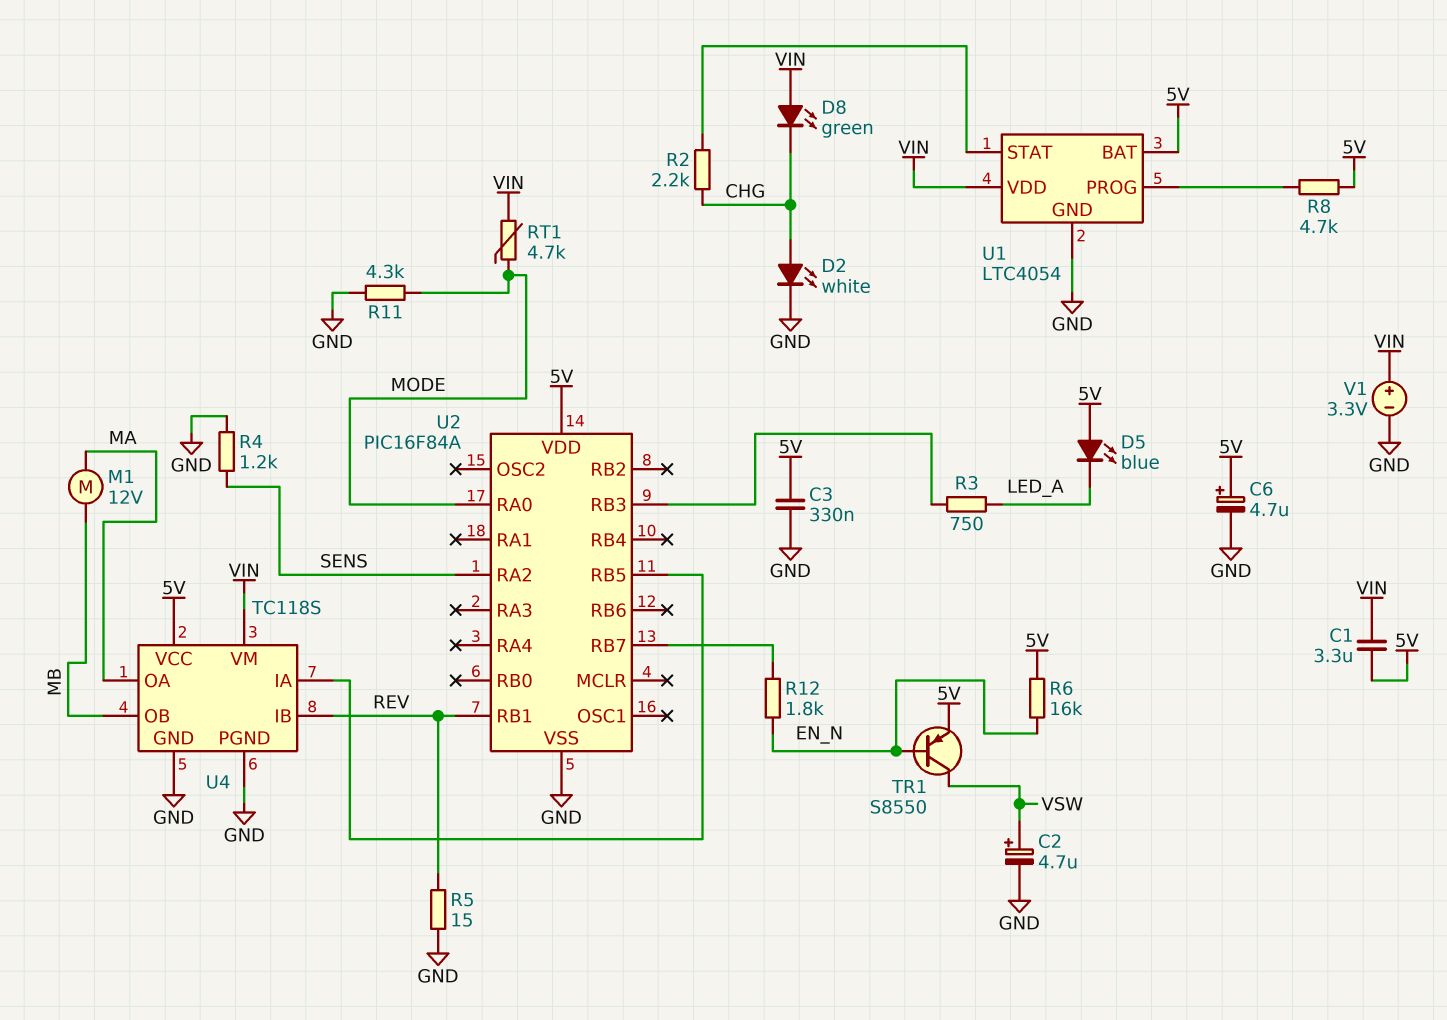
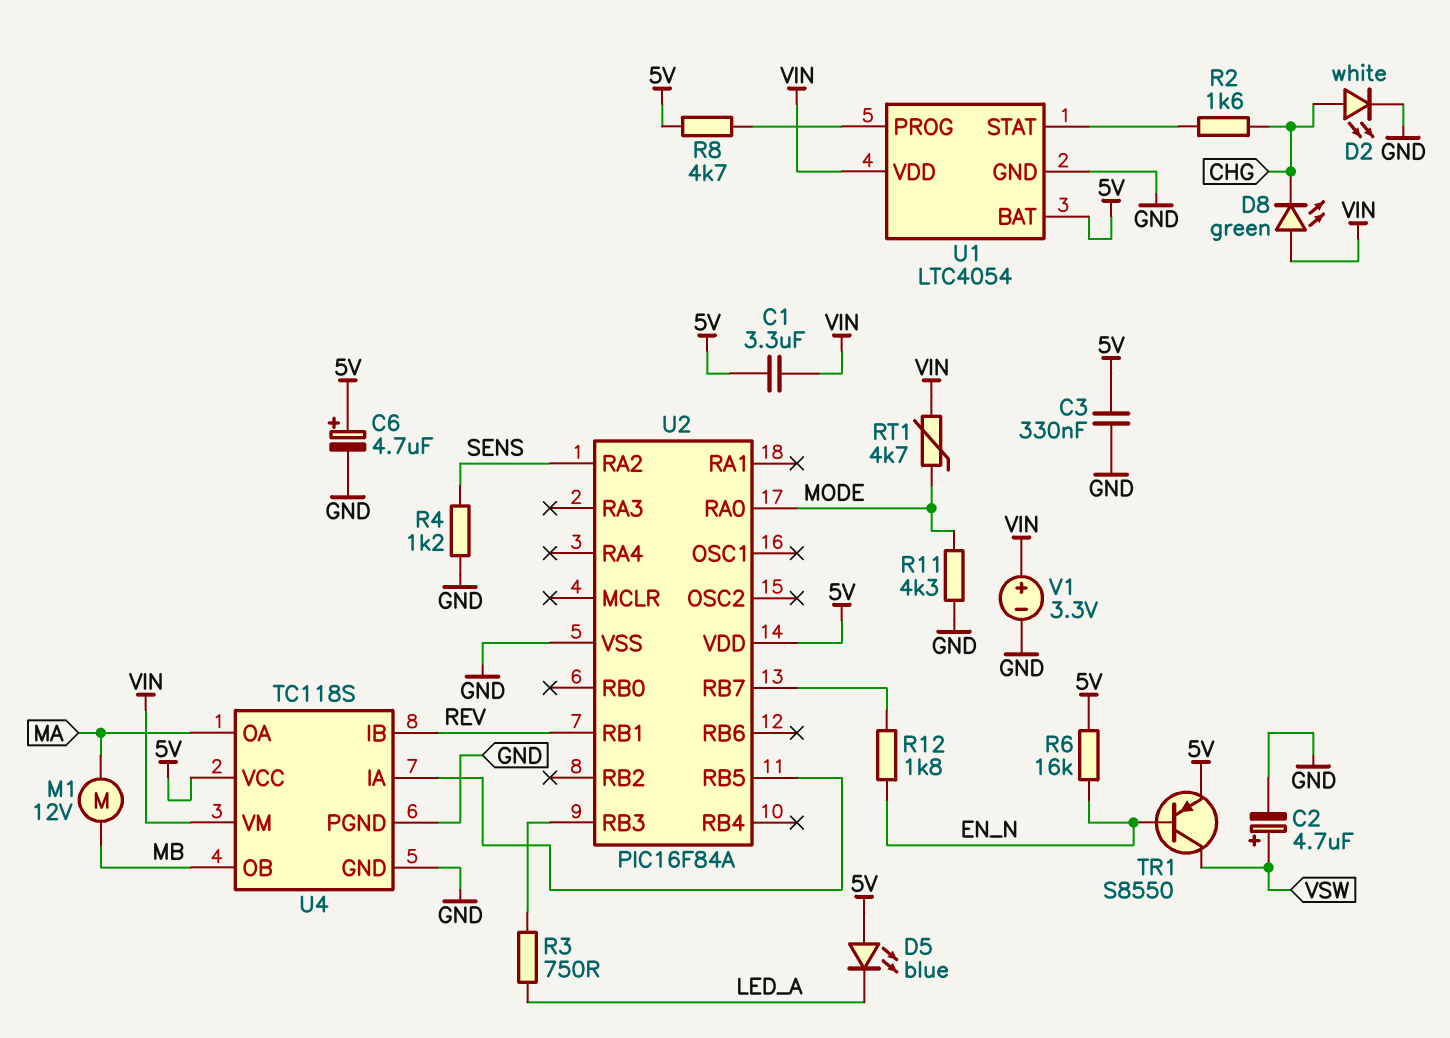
R2: 2.2k (CHG, U1/STAT) -> 1.6k (CHG, U1/STAT)
R5: 15 (GND, REV) -> none

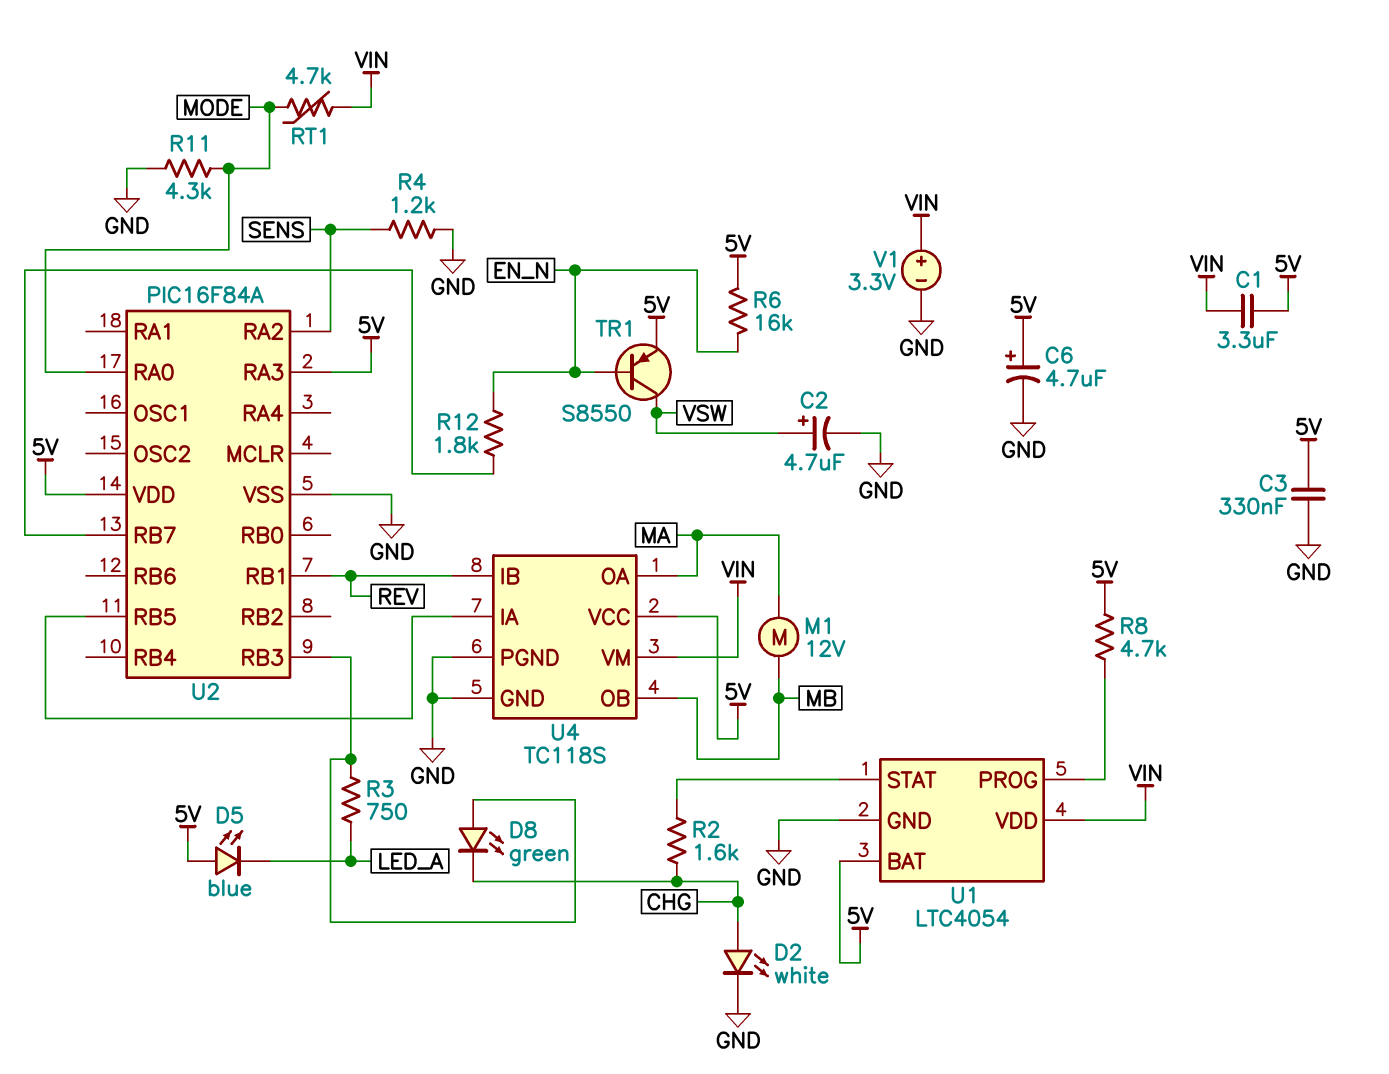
D8: LED green (A VIN, K CHG) -> LED green (A U2/RB3, K CHG)
U2 pin RA3: none -> 5V

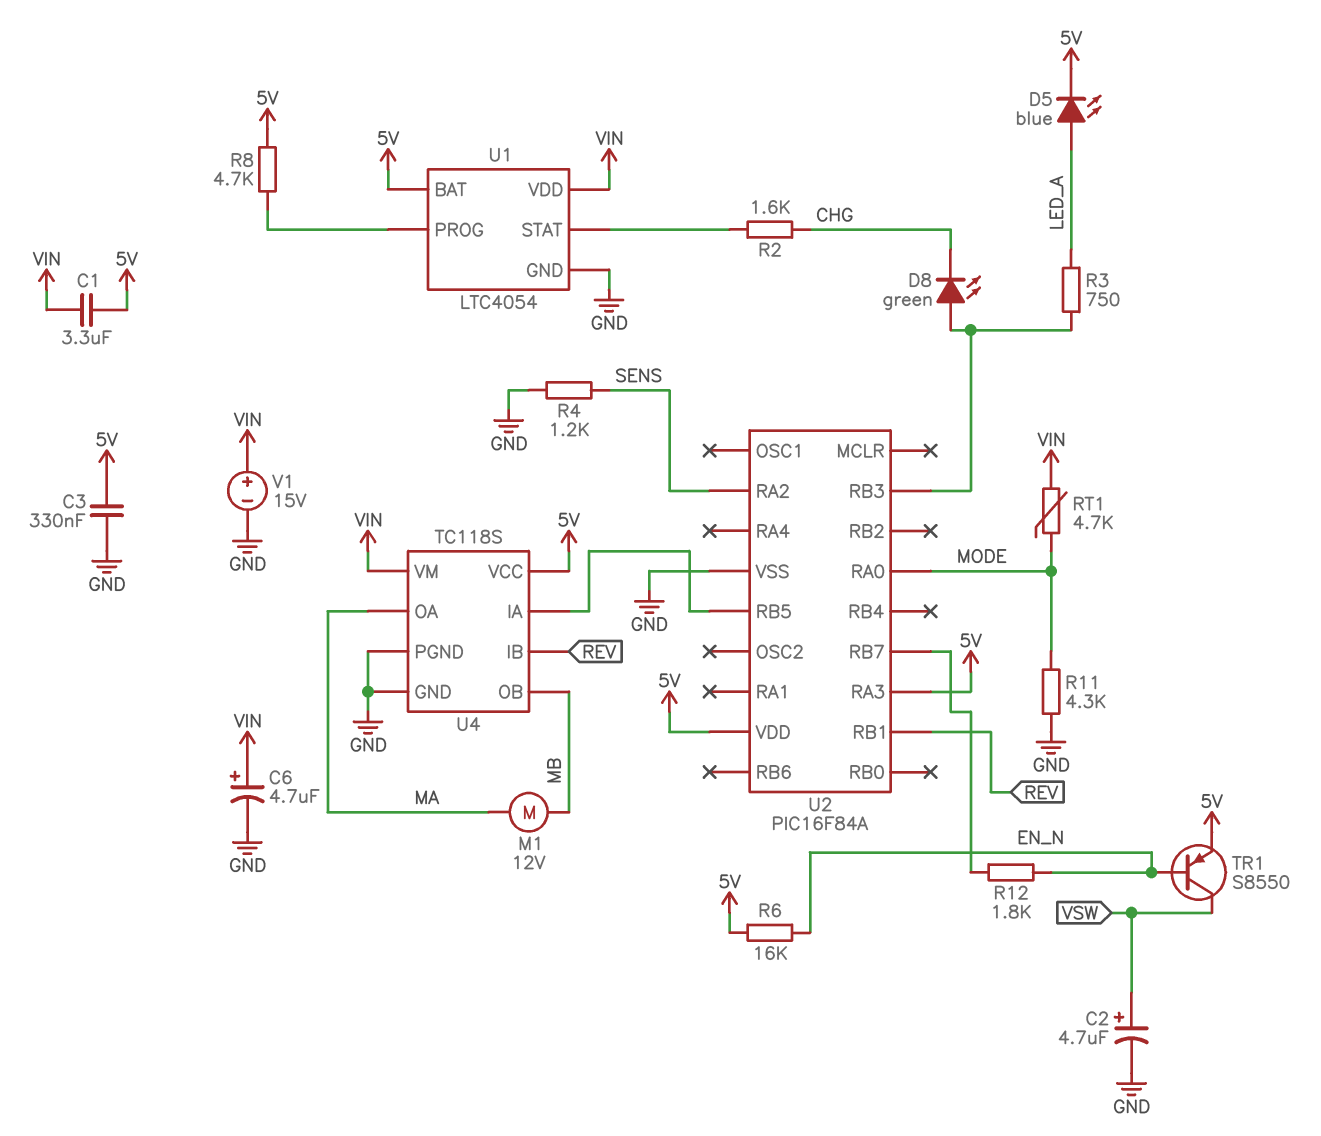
C6: 4.7uF (plus 5V, minus GND) -> 4.7uF (plus VIN, minus GND)
D2: LED white (A CHG, K GND) -> none
D5: LED blue (A 5V, K LED_A) -> LED blue (A LED_A, K 5V)
V1: 3.3V (plus VIN, minus GND) -> 15V (plus VIN, minus GND)

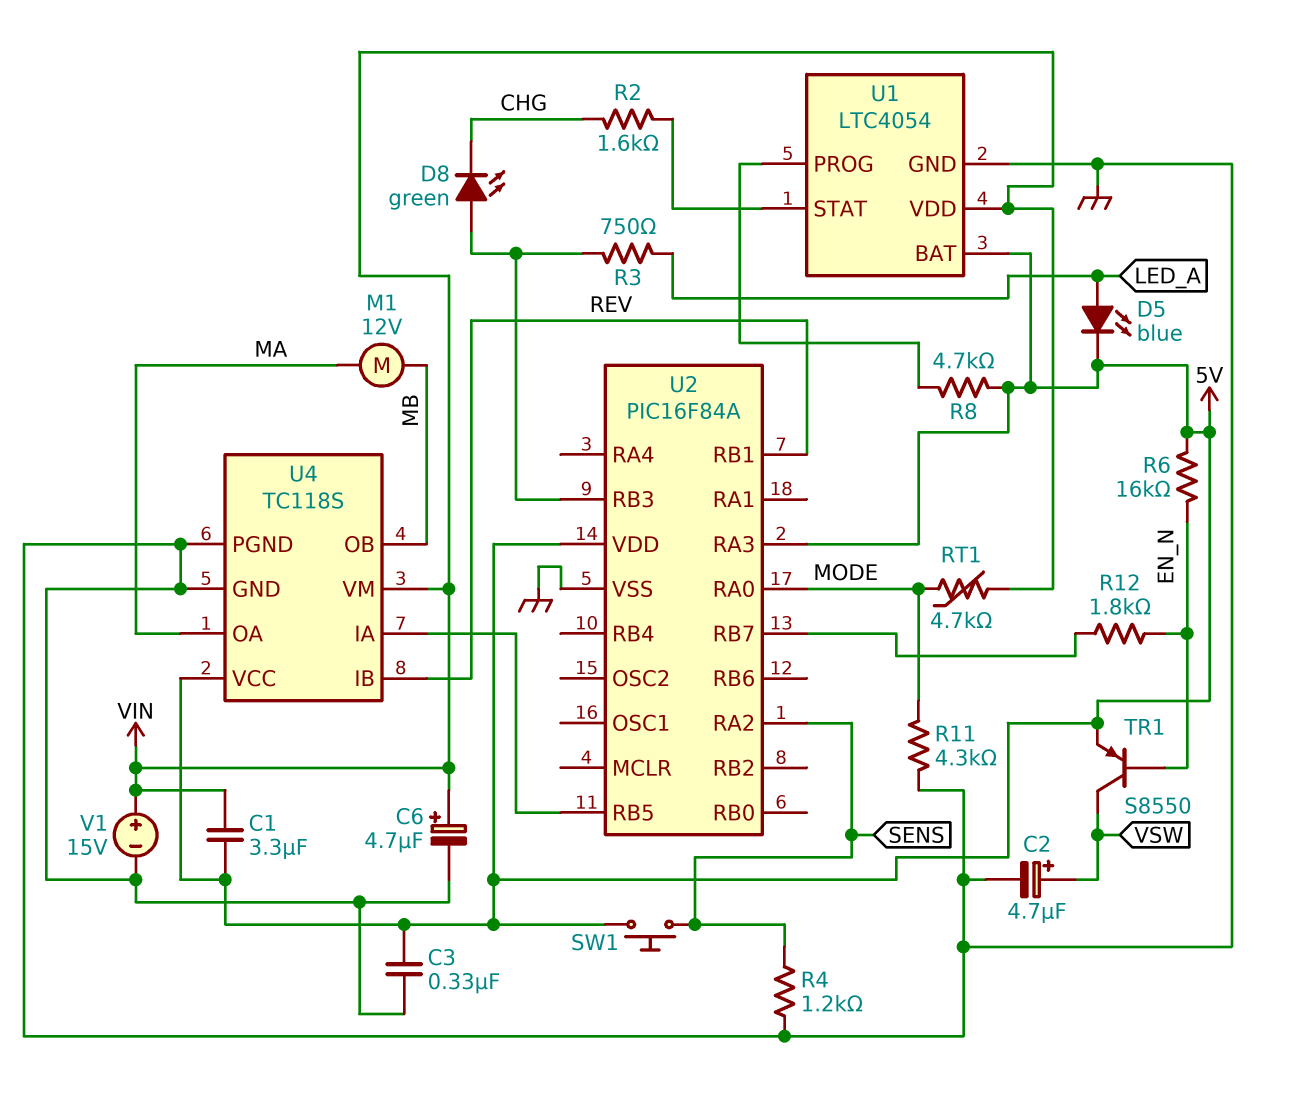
SW1: none -> button (5V, SENS)

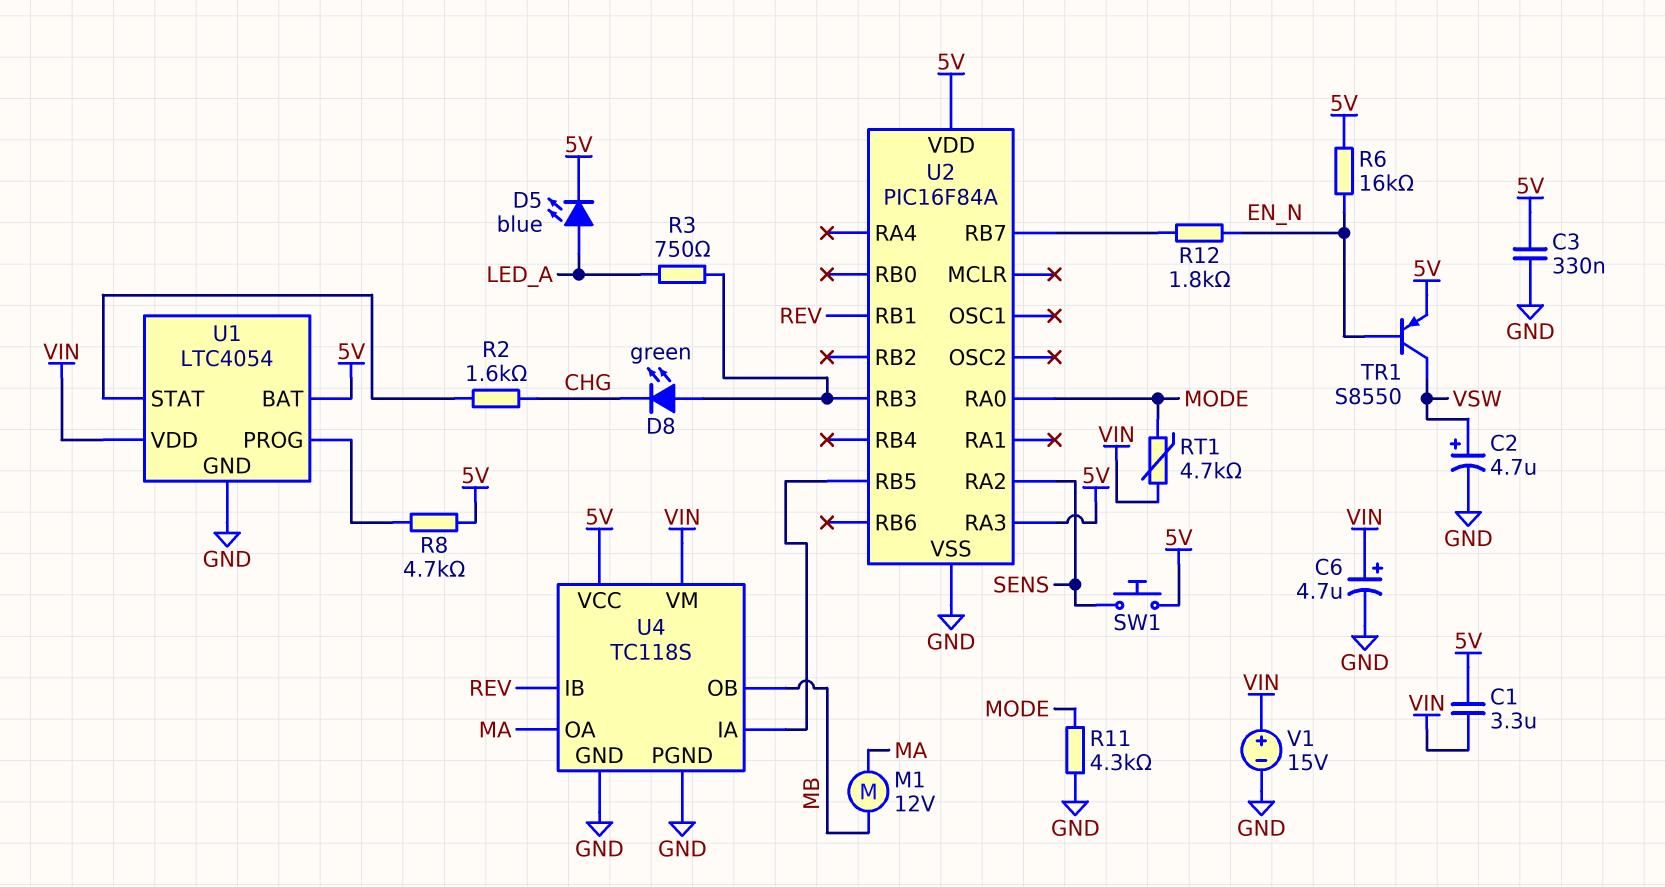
R4: 1.2k (GND, SENS) -> none

